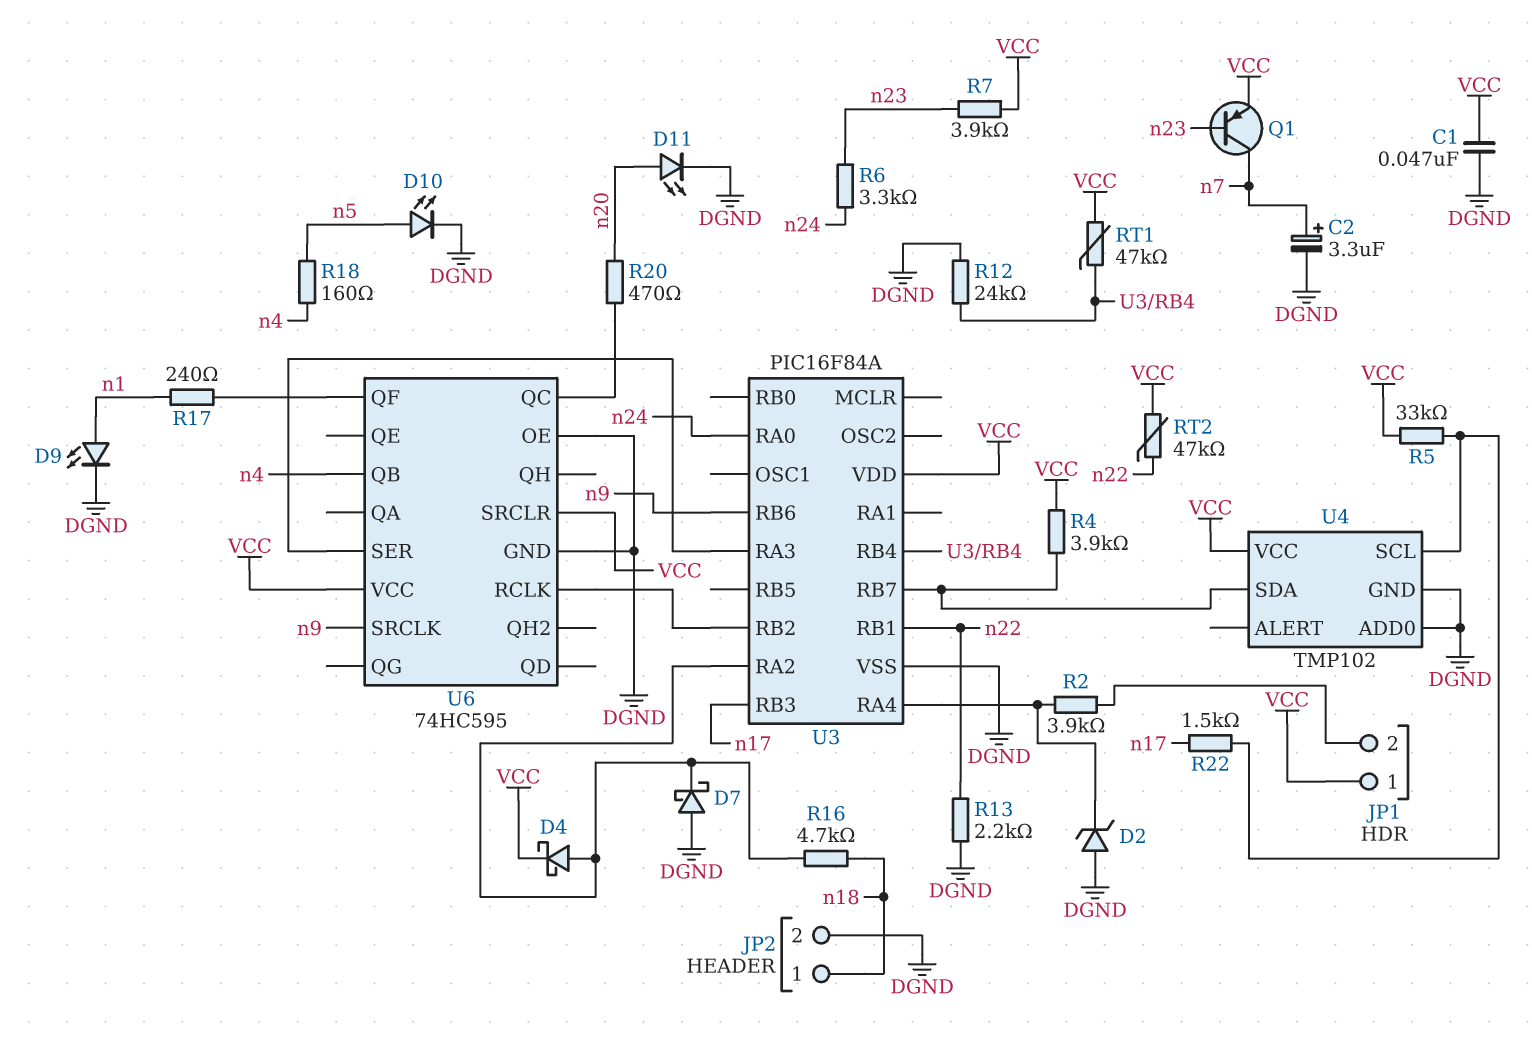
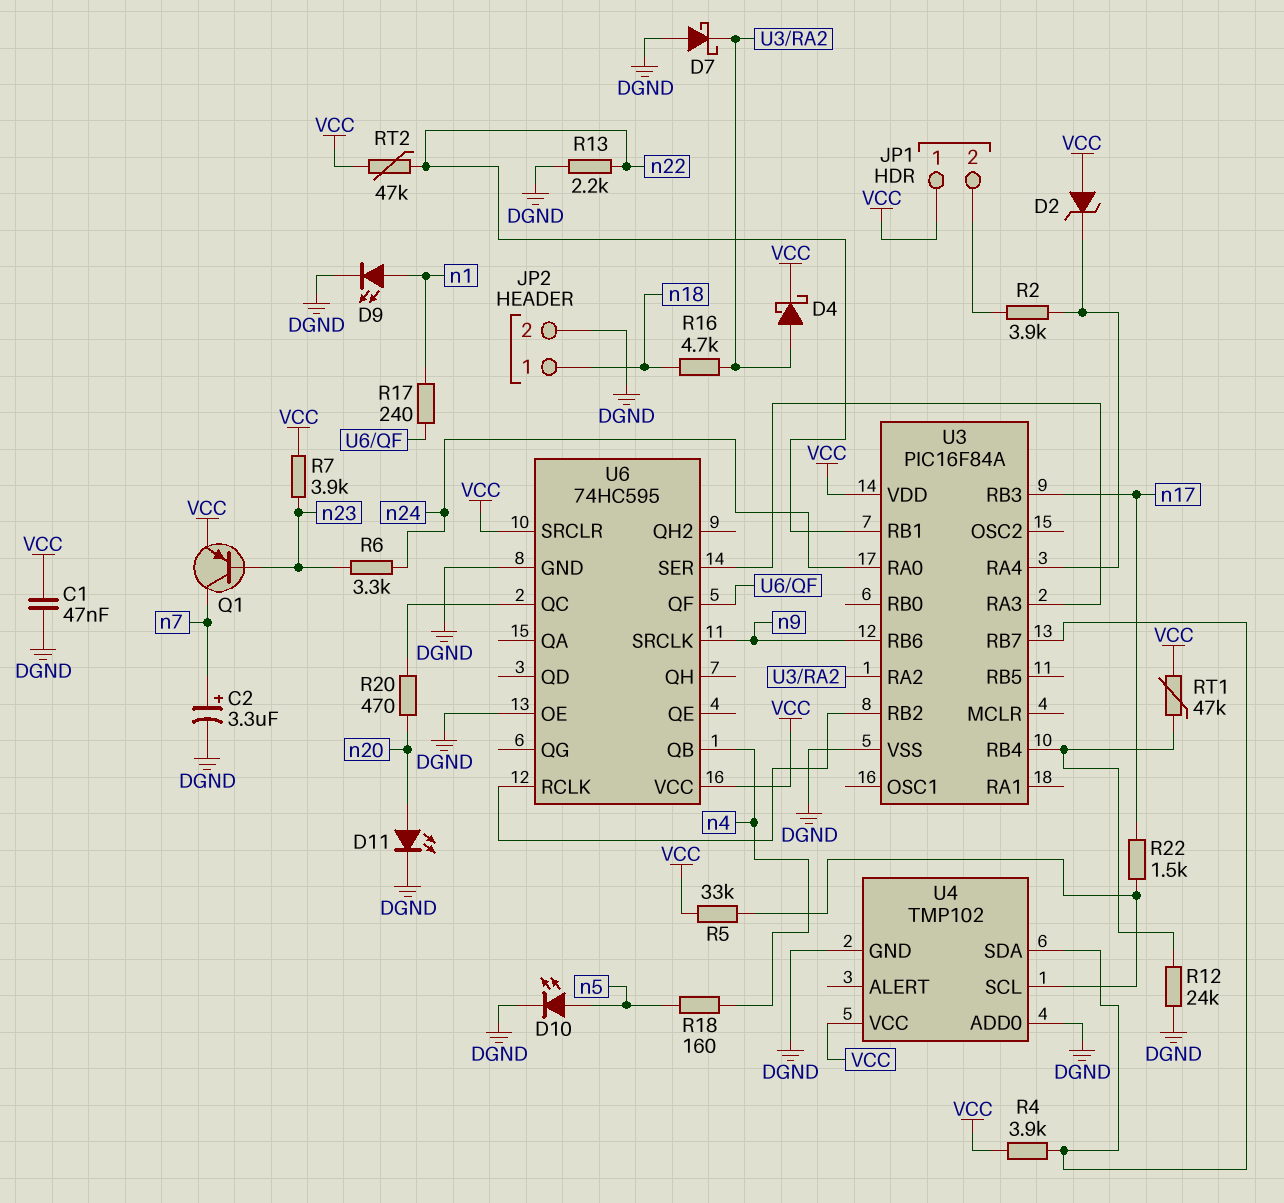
D2: zener (A DGND, K U3/RA4) -> zener (A VCC, K U3/RA4)

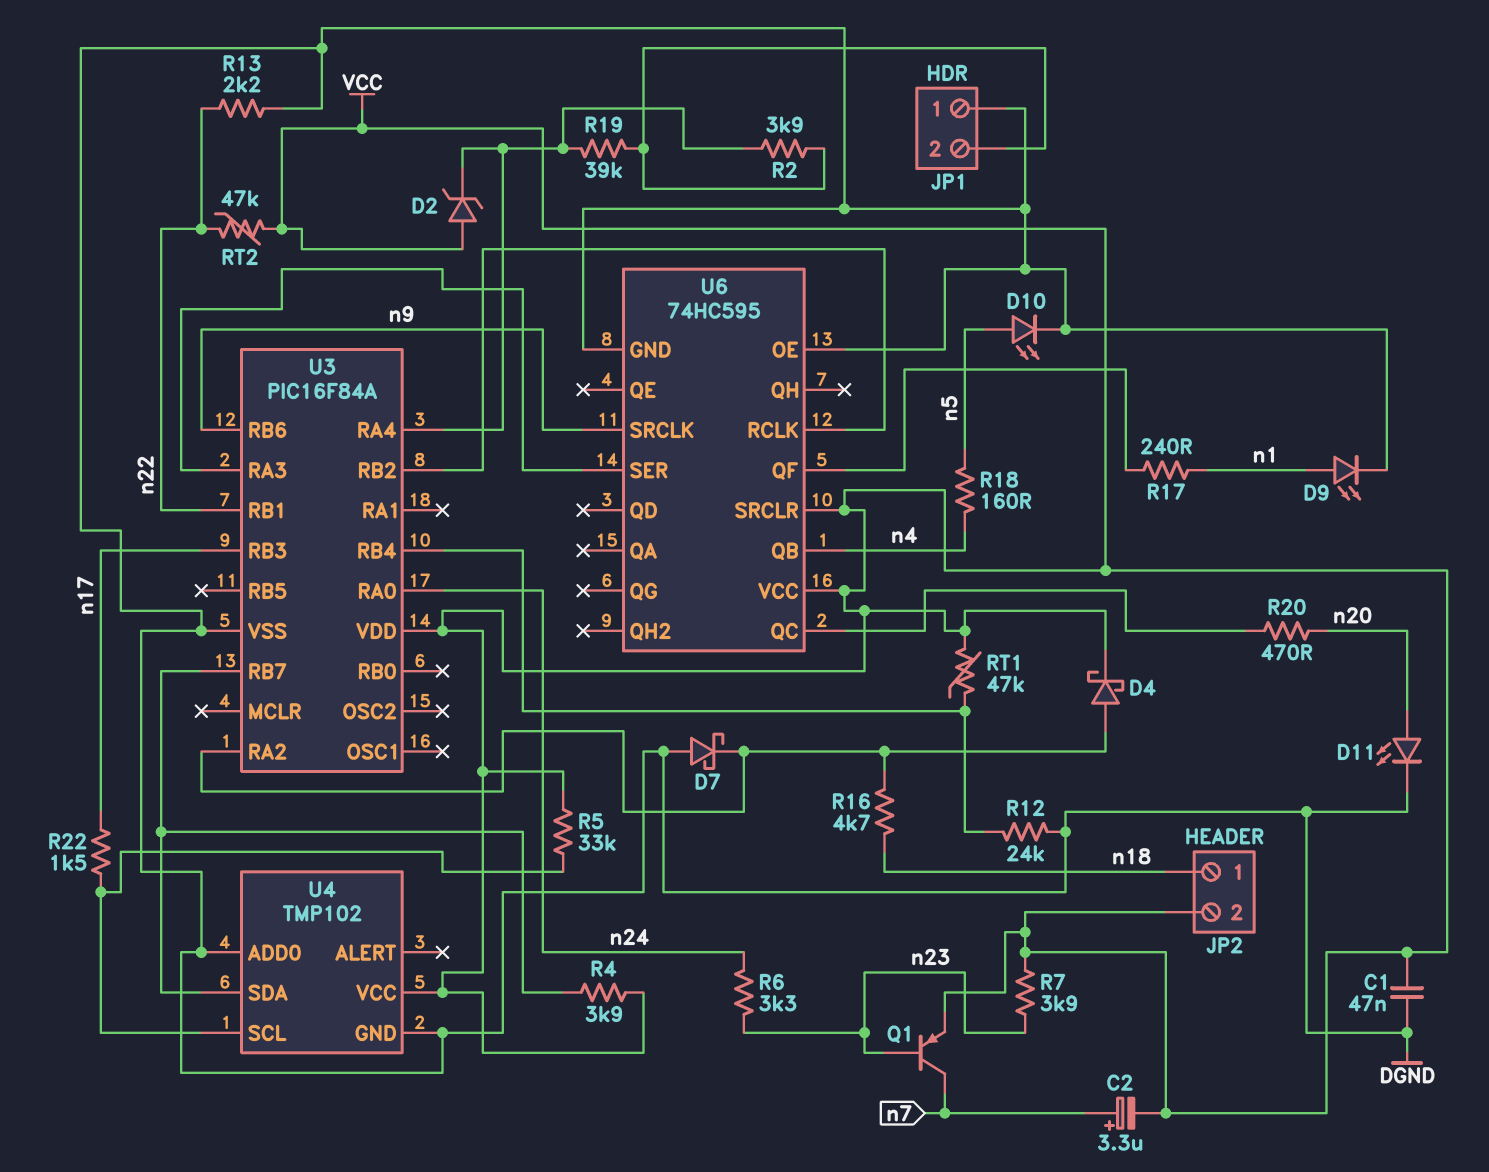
C2: 3.3uF (plus n7, minus DGND) -> 3.3uF (plus n7, minus VCC)
JP1 pin 1: VCC -> DGND
JP2 pin 2: DGND -> VCC
R19: none -> 39k (JP1/2, U3/RA4)

